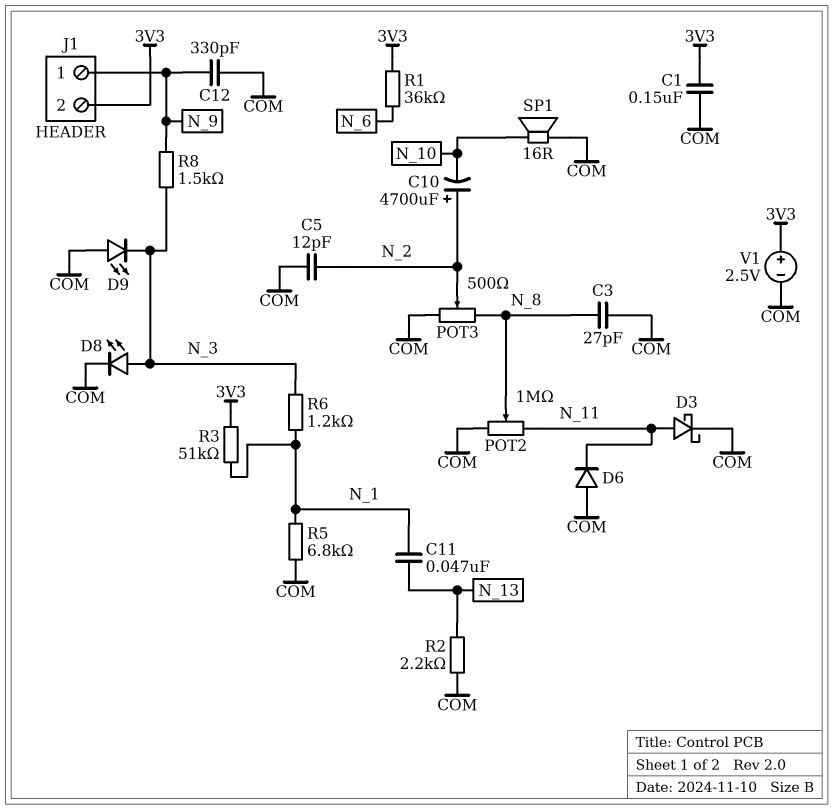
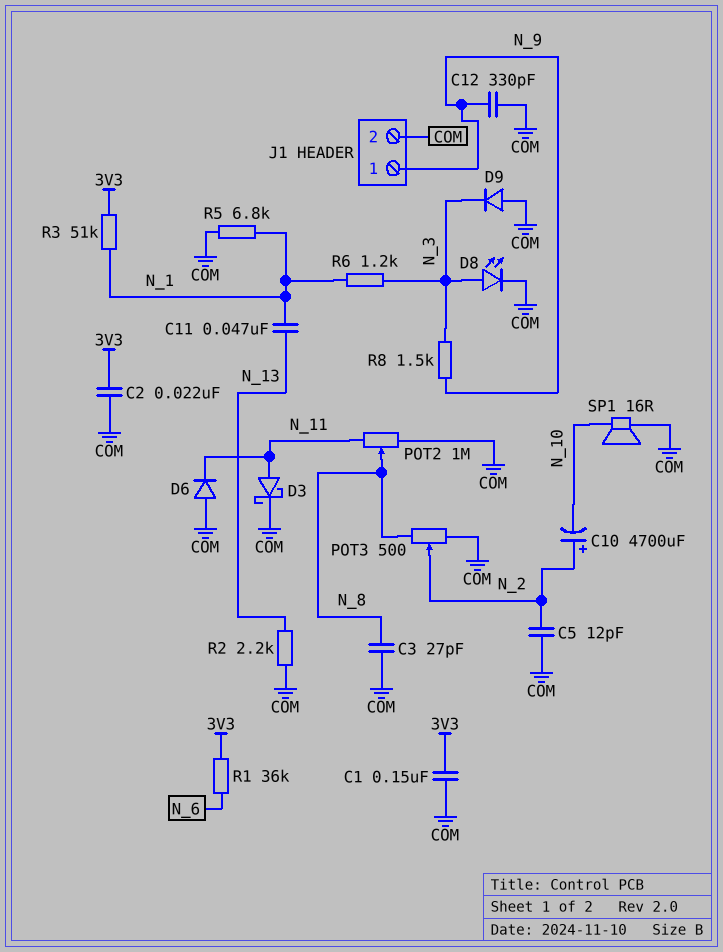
C2: none -> 22nF (3V3, COM)
D9: LED (A COM, K N_3) -> diode (A COM, K N_3)
J1 pin 2: 3V3 -> COM
V1: 2.5V (plus 3V3, minus COM) -> none

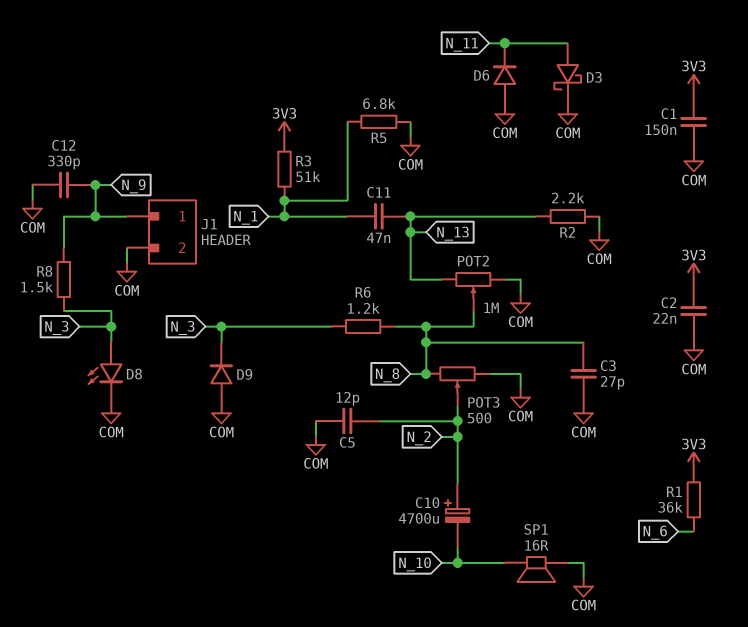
POT2: 1M (COM, N_11, wiper N_8) -> 1M (COM, N_13, wiper N_8)
R6: 1.2k (N_1, N_3) -> 1.2k (N_3, N_8)

